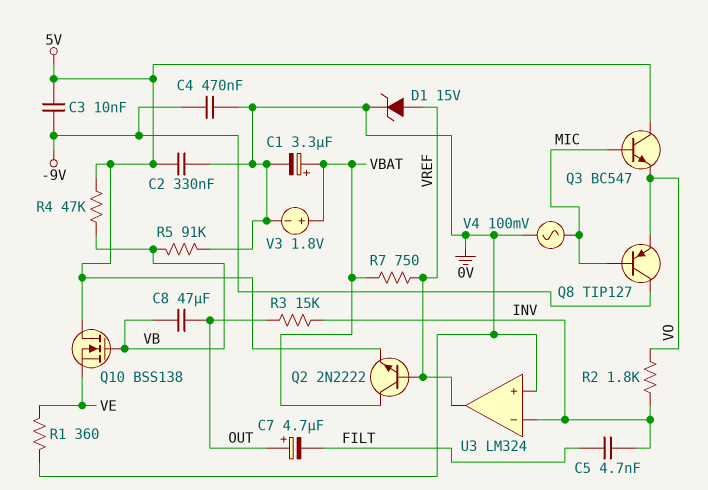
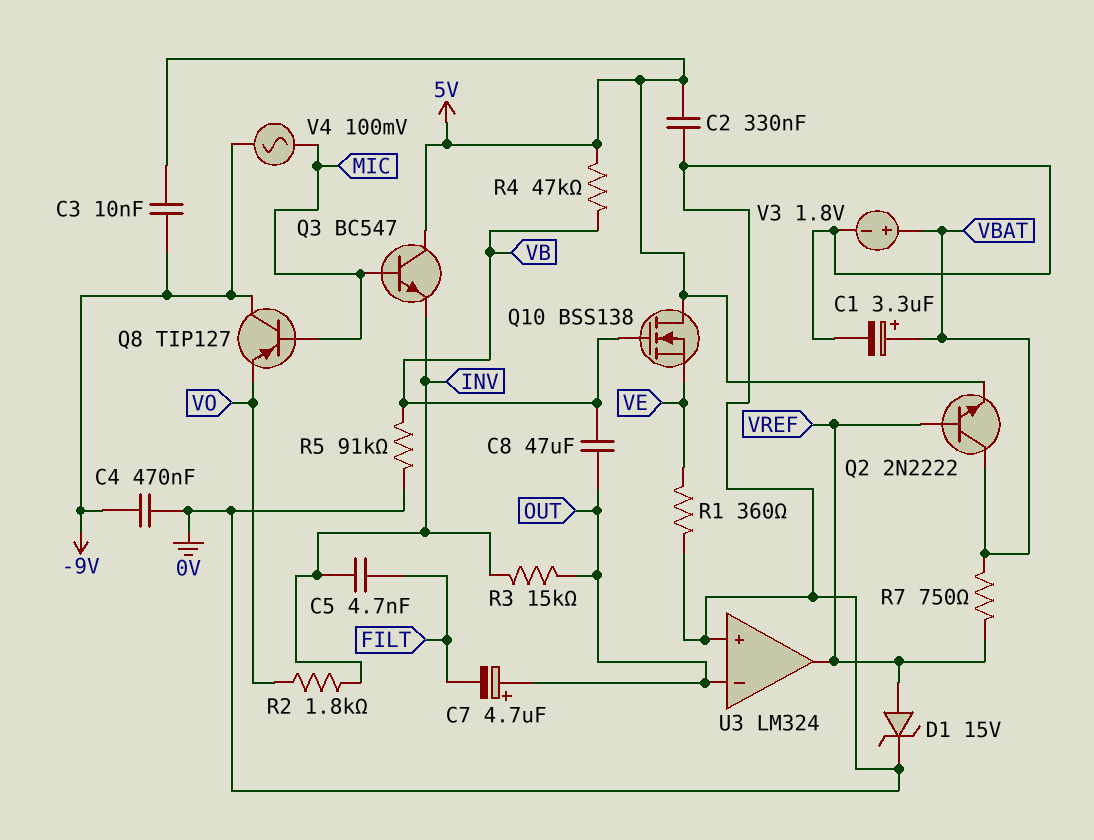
Q3: NPN BC547 (B MIC, C 5V, E VO) -> NPN BC547 (B MIC, C 5V, E INV)
U3 pin in-: INV -> OUT
V4: AC 100mV (0V, MIC) -> AC 100mV (-9V, MIC)

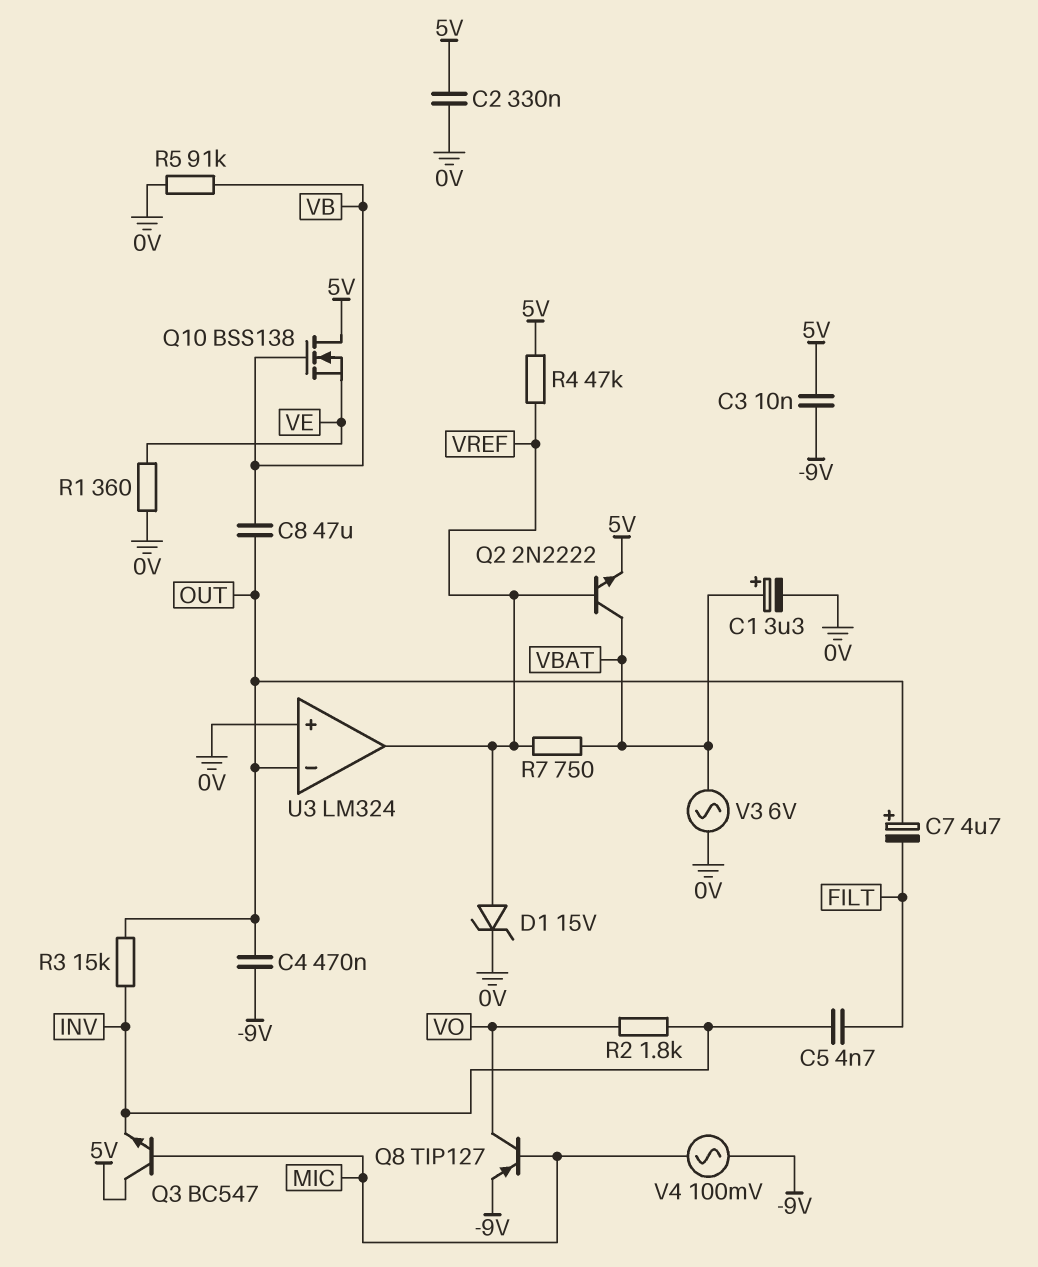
C4: 470nF (-9V, 0V) -> 470nF (-9V, OUT)
Q8: PNP TIP127 (B MIC, C -9V, E VO) -> PNP TIP127 (B MIC, C VO, E -9V)
R4: 47k (5V, VB) -> 47k (5V, VREF)
V3: 1.8V (plus VBAT, minus 0V) -> AC 6V (0V, VBAT)

